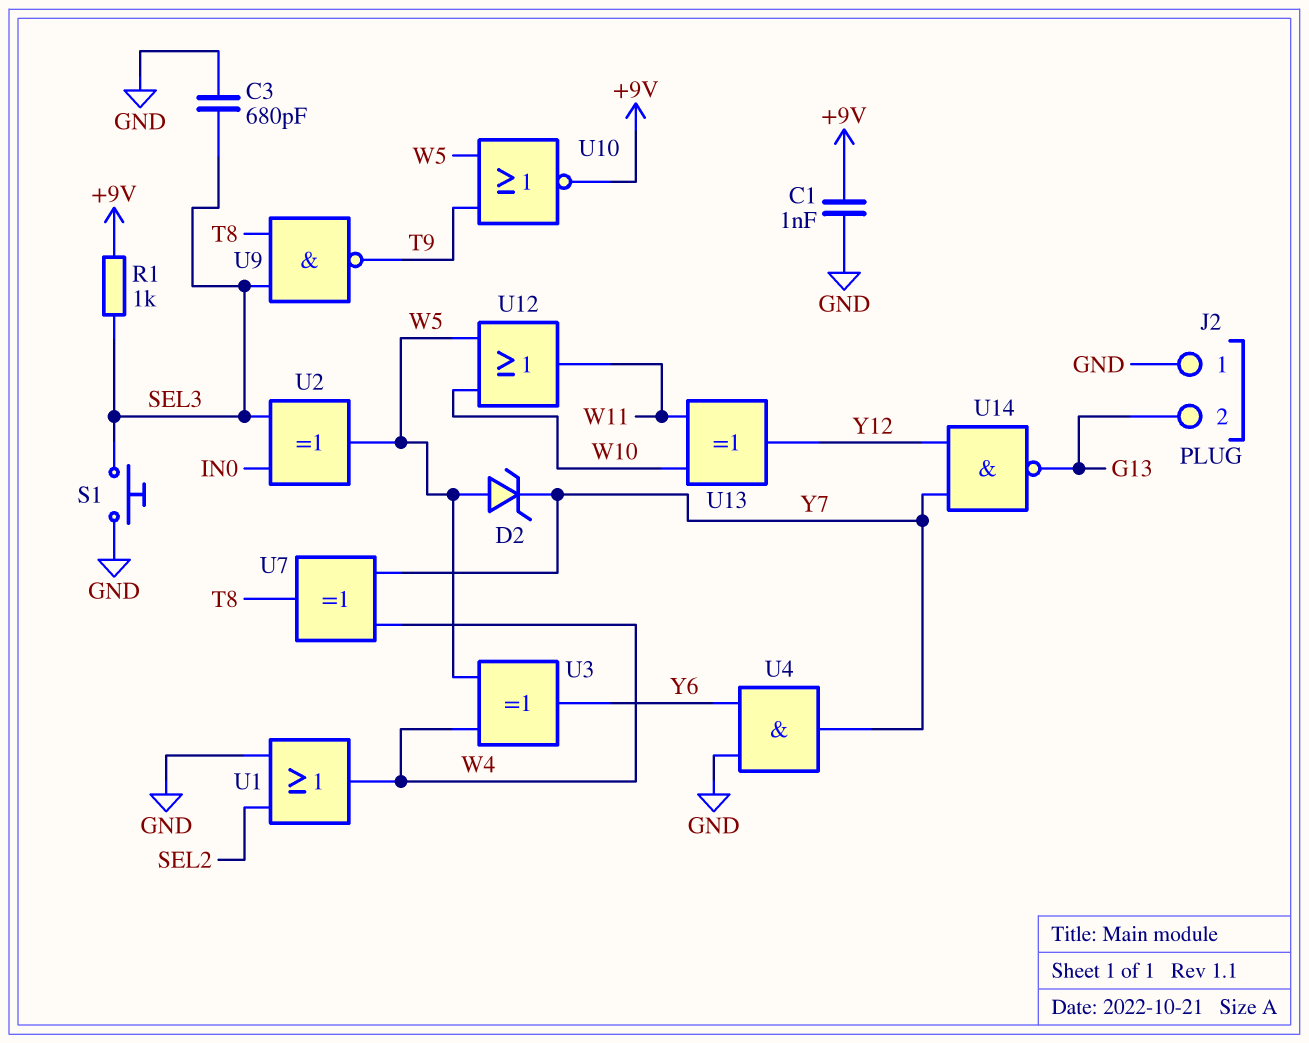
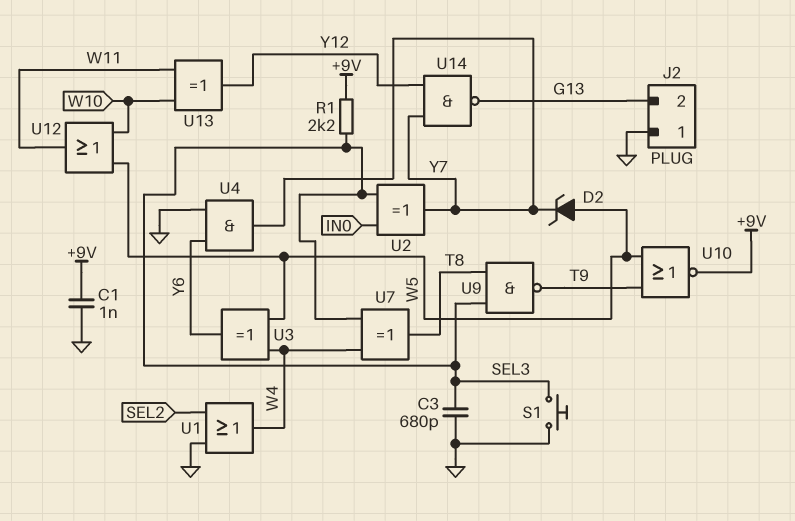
R1: 1k (+9V, SEL3) -> 2.2k (+9V, SEL3)
U2: XOR (in IN0, in SEL3, out W5) -> XOR (in IN0, in SEL3, out Y7)
U7: XOR (in W4, in Y7, out T8) -> XOR (in SEL3, in W4, out T8)

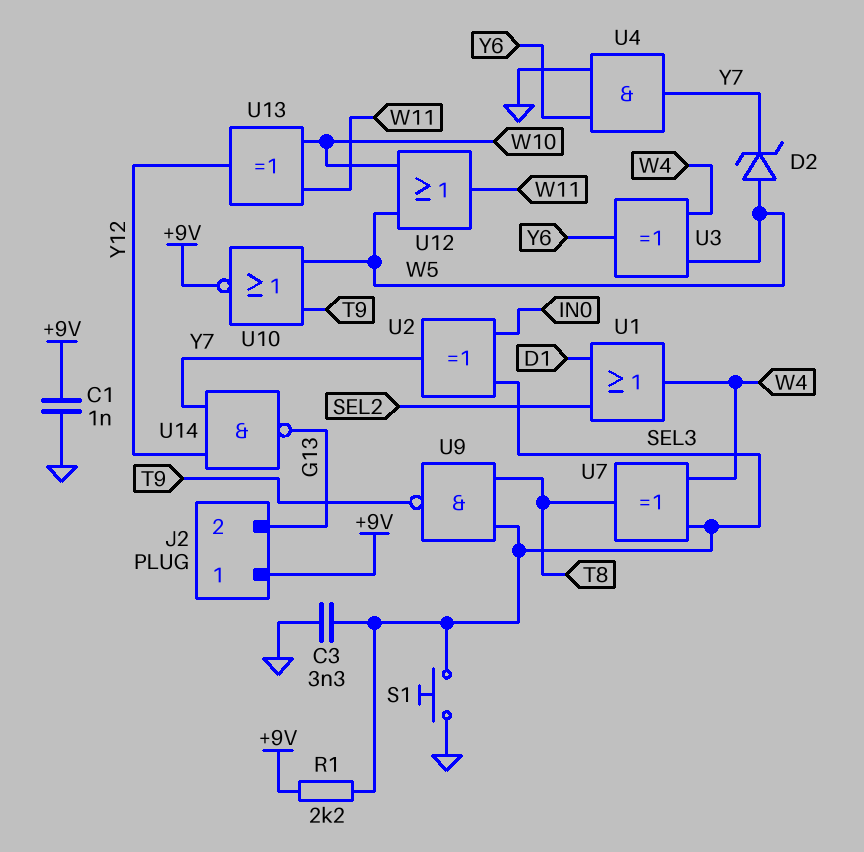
C3: 680pF (GND, SEL3) -> 3.3nF (GND, SEL3)
J2 pin 1: GND -> +9V
U1: OR (in GND, in SEL2, out W4) -> OR (in D1, in SEL2, out W4)

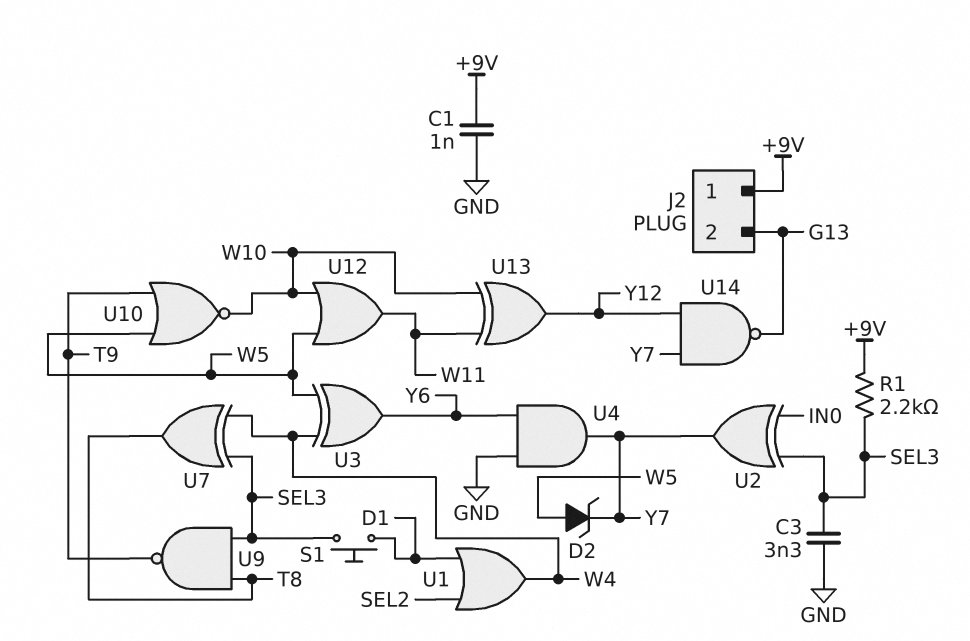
S1: button (GND, SEL3) -> button (D1, SEL3)
U10: NOR (in T9, in W5, out +9V) -> NOR (in T9, in W5, out W10)

